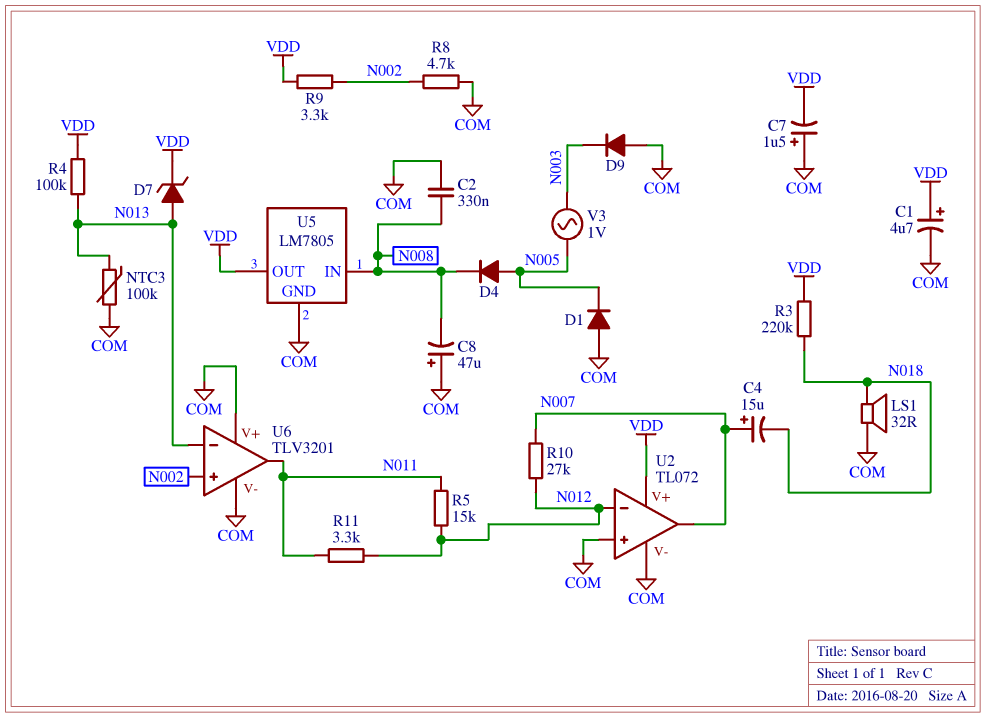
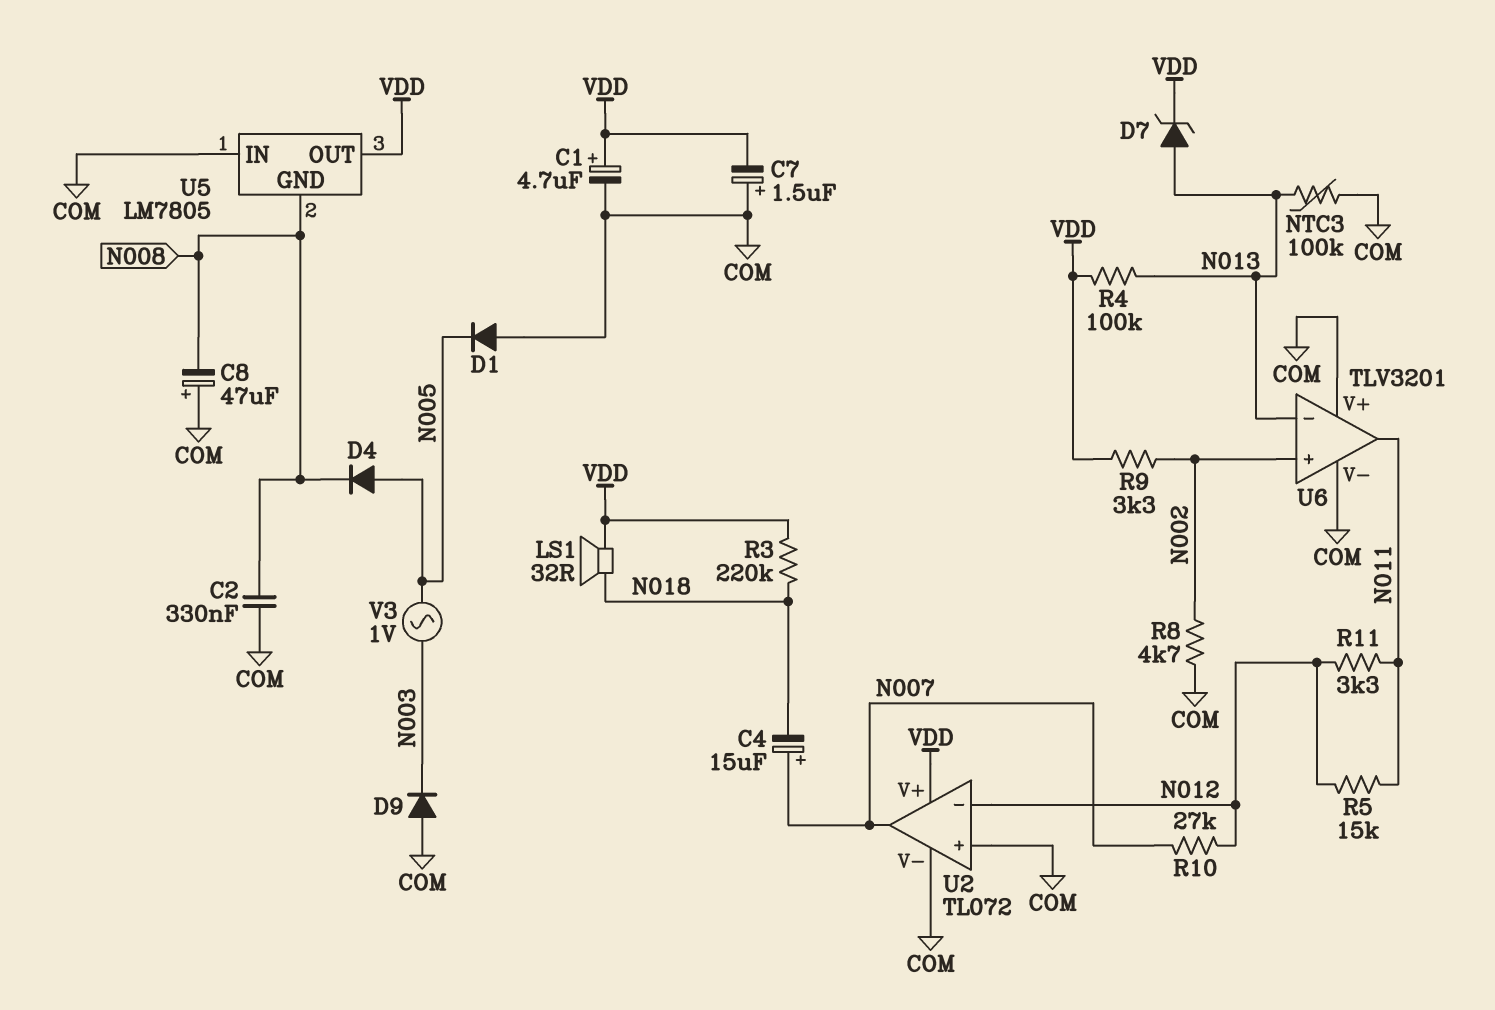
LS1: speaker 32R (COM, N018) -> speaker 32R (N018, VDD)
U5 pin GND: COM -> N008
U5 pin IN: N008 -> COM

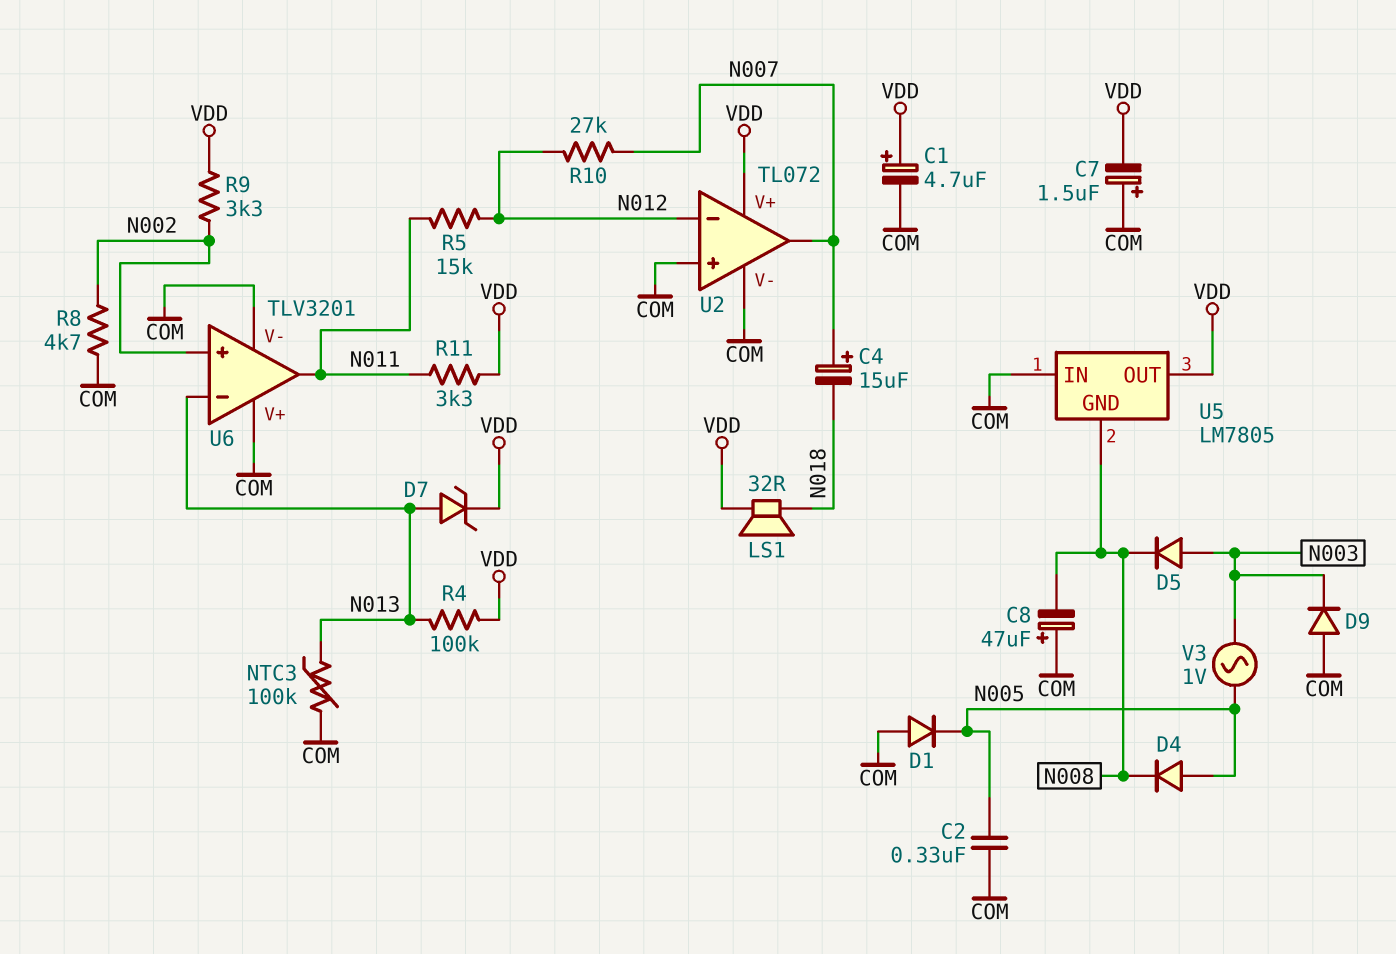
C2: 330nF (COM, N008) -> 330nF (COM, N005)
D5: none -> diode (A N003, K N008)
R3: 220k (N018, VDD) -> none
R11: 3.3k (N011, N012) -> 3.3k (N011, VDD)

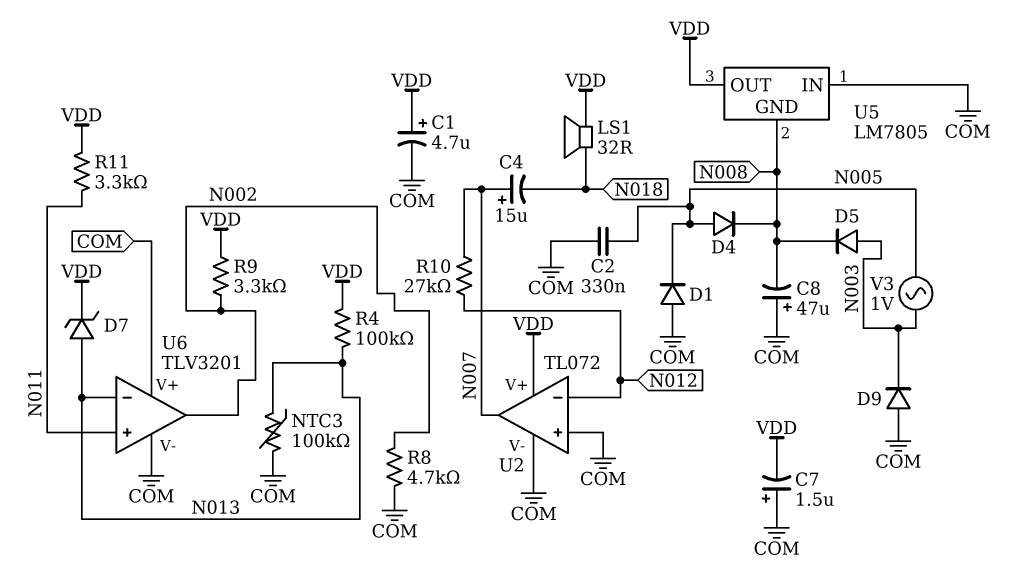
R5: 15k (N011, N012) -> none
U6 pin in+: N002 -> N011
U6 pin out: N011 -> N002

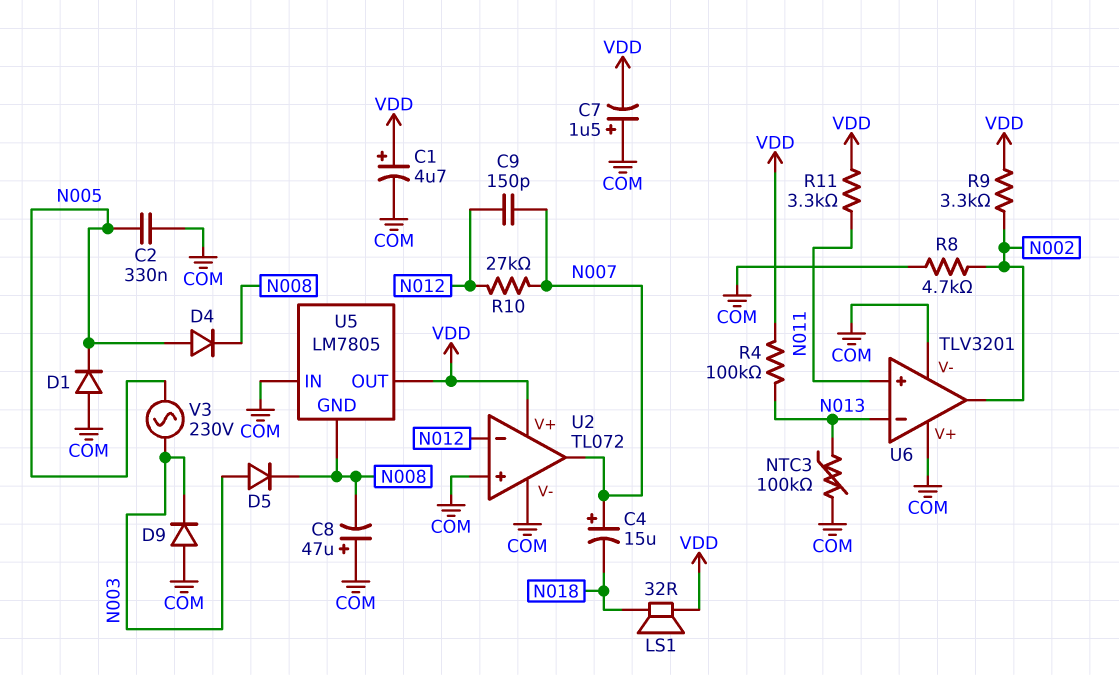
C9: none -> 150pF (N007, N012)
D7: zener (A N013, K VDD) -> none
V3: AC 1V (N003, N005) -> AC 230V (N003, N005)

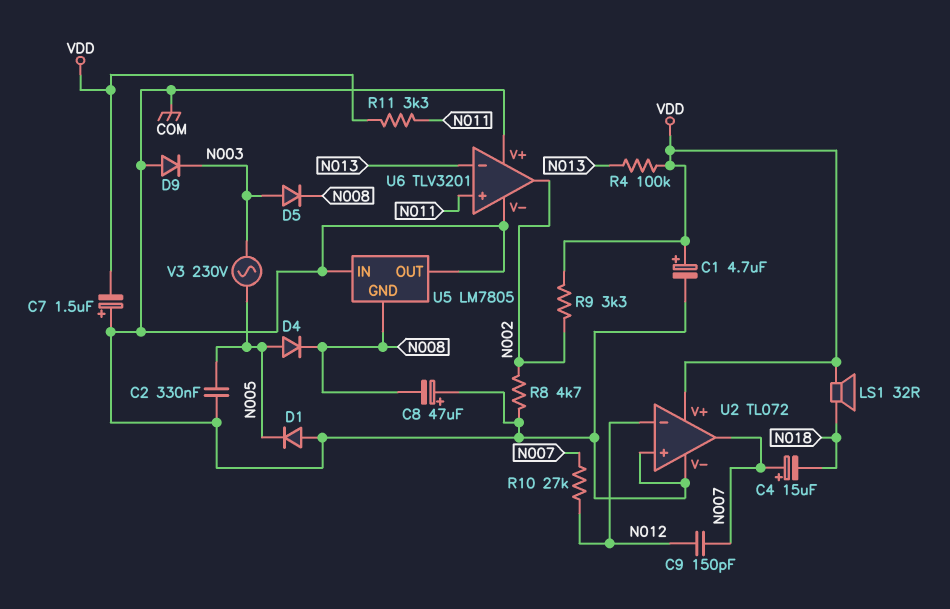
NTC3: 100k (COM, N013) -> none
U5 pin OUT: VDD -> COM

